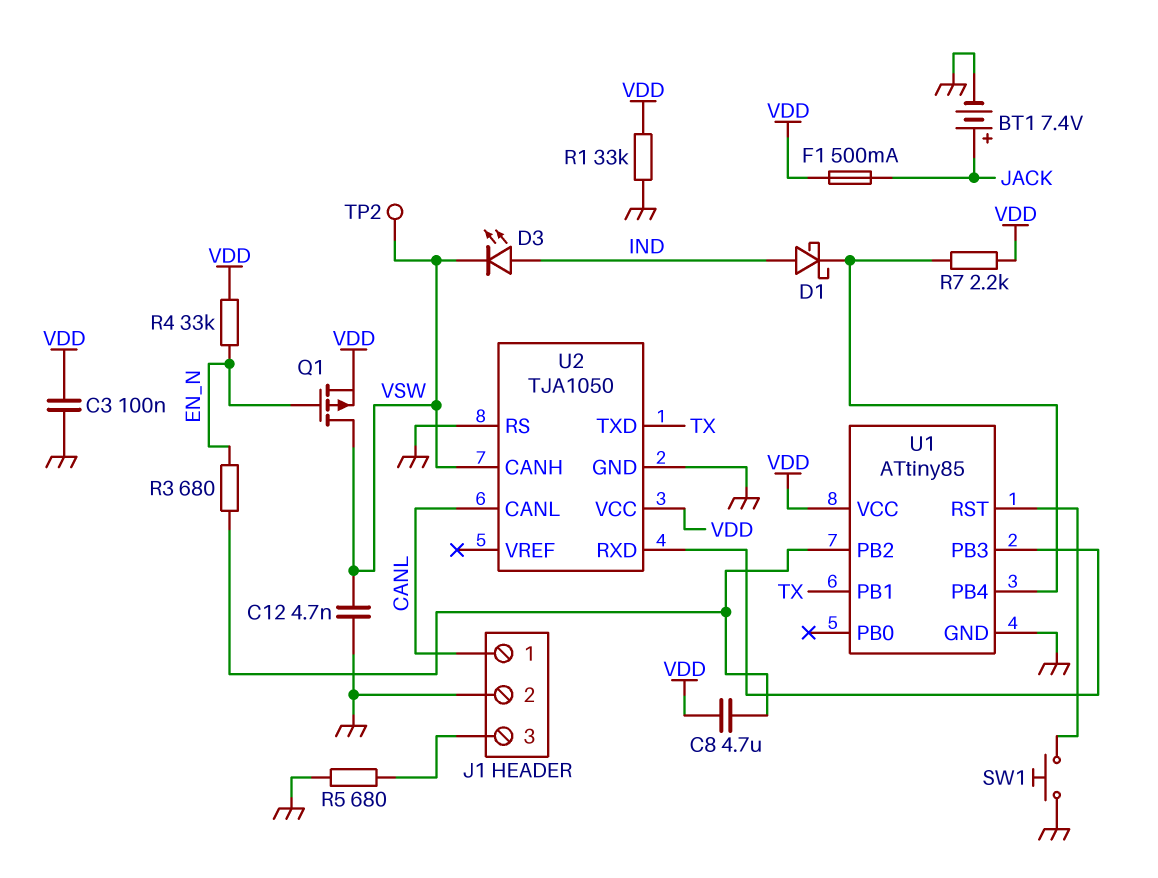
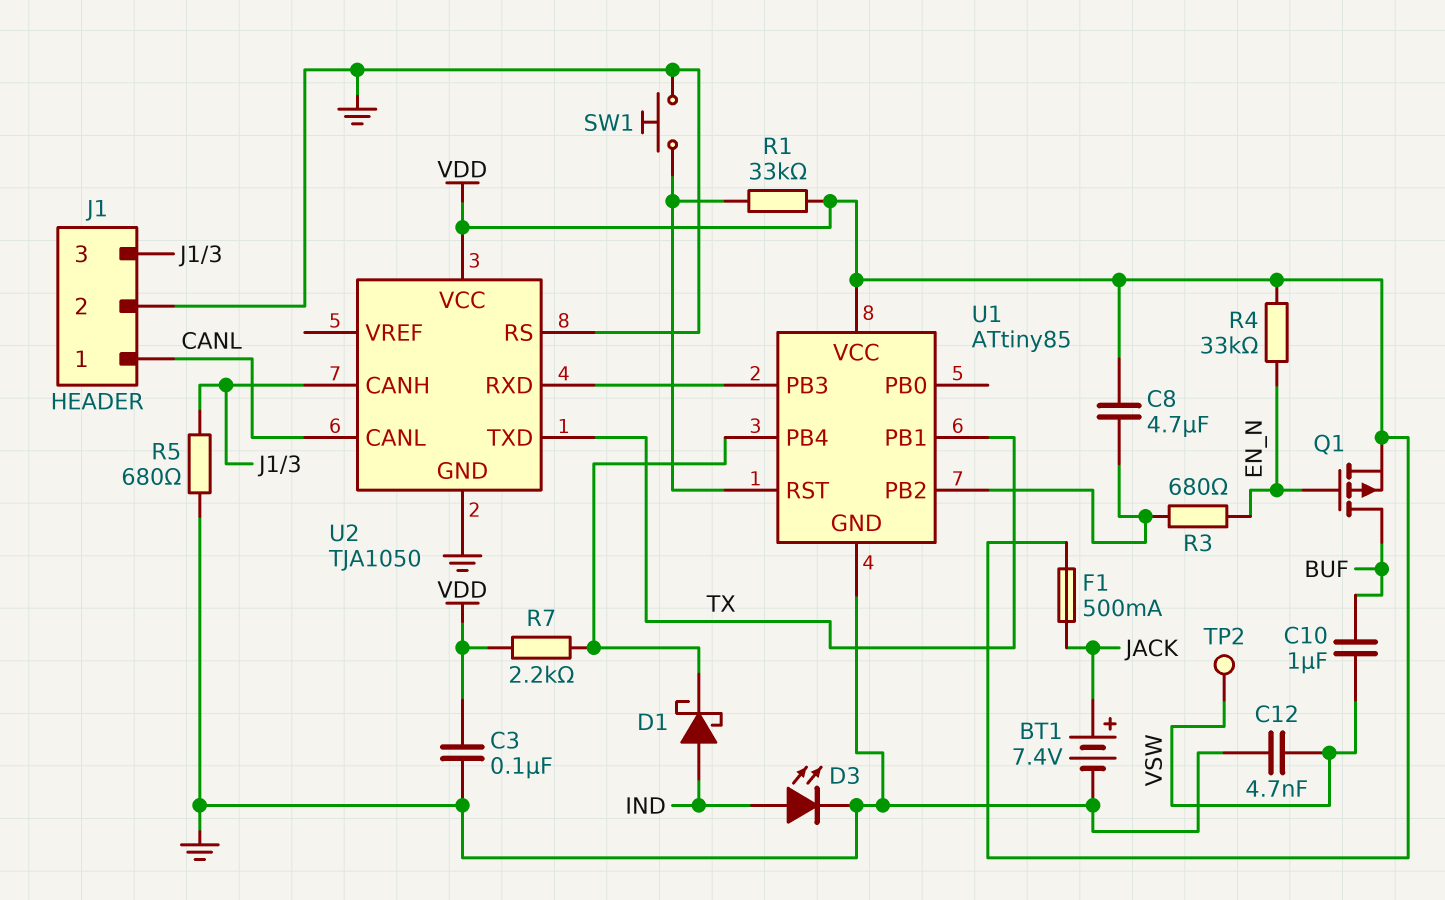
C10: none -> 1uF (BUF, VSW)
D3: LED (A IND, K VSW) -> LED (A IND, K GND)
Q1: PMOS (G EN_N, D VSW, S VDD) -> PMOS (G EN_N, D BUF, S VDD)
R1: 33k (GND, VDD) -> 33k (U1/RST, VDD)
U2 pin CANH: VSW -> J1/3

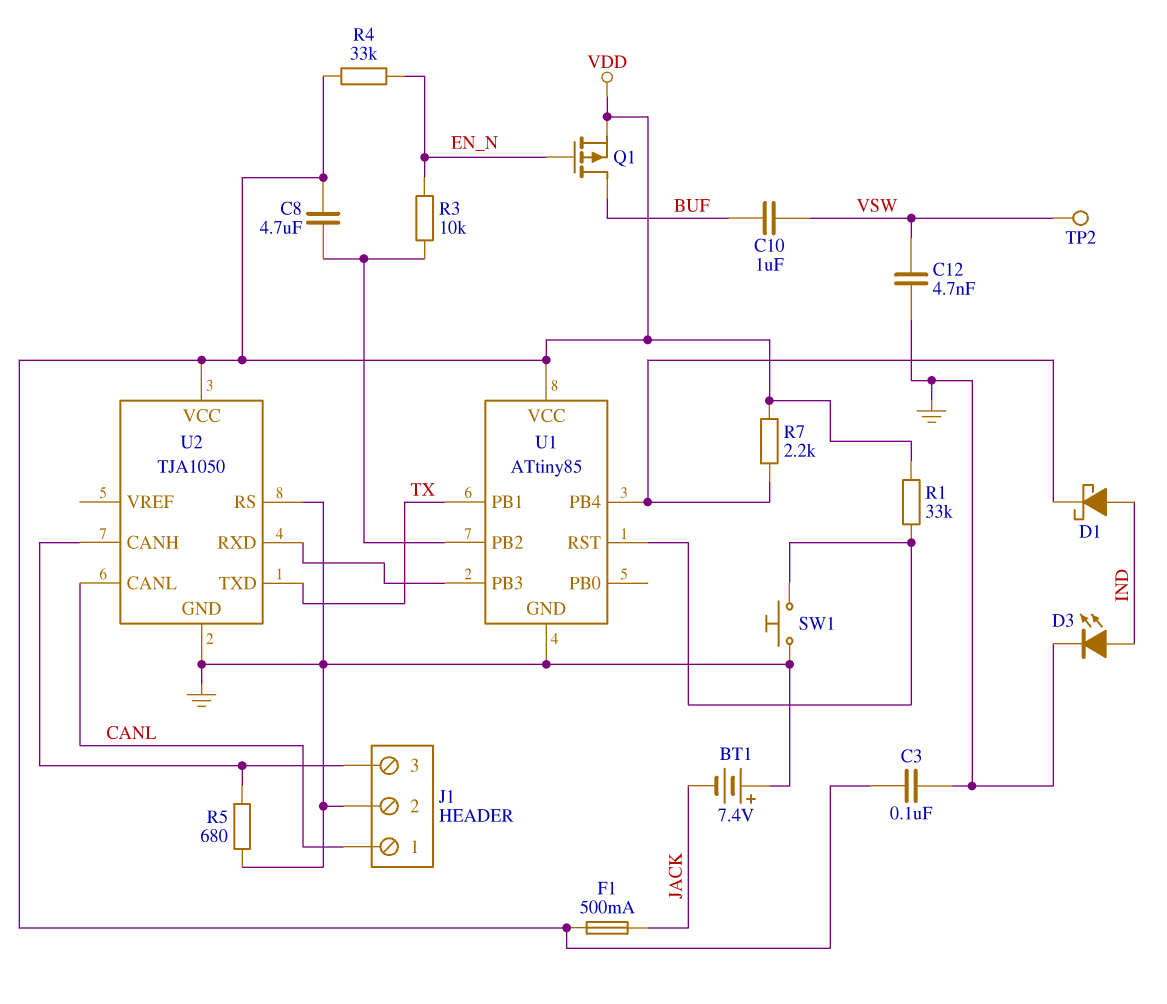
BT1: 7.4V (plus JACK, minus GND) -> 7.4V (plus GND, minus JACK)
R3: 680 (EN_N, U1/PB2) -> 10k (EN_N, U1/PB2)

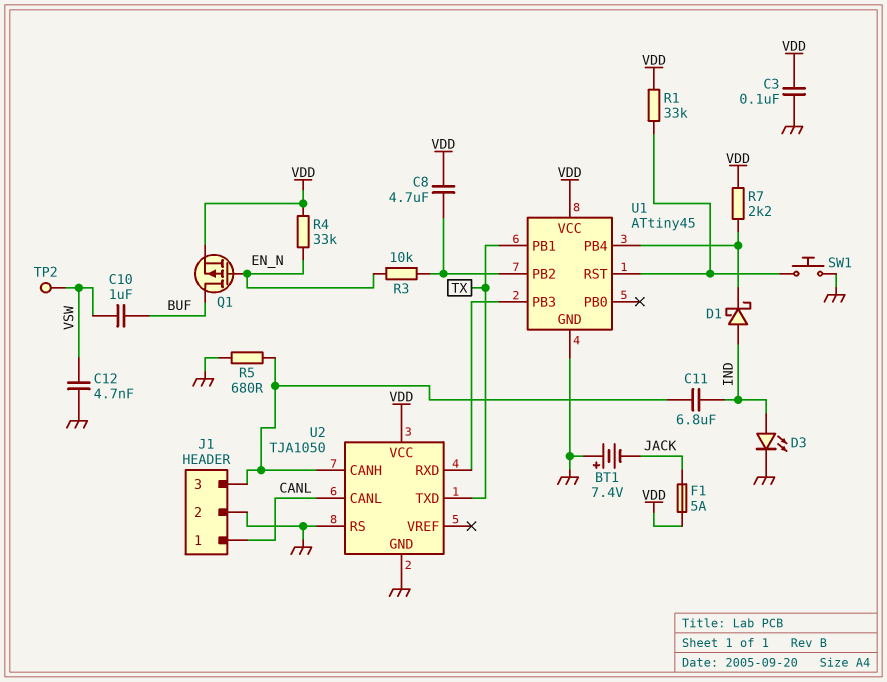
C11: none -> 6.8uF (IND, J1/3)
F1: 500mA (JACK, VDD) -> 5A (JACK, VDD)
U1: ATtiny85 -> ATtiny45

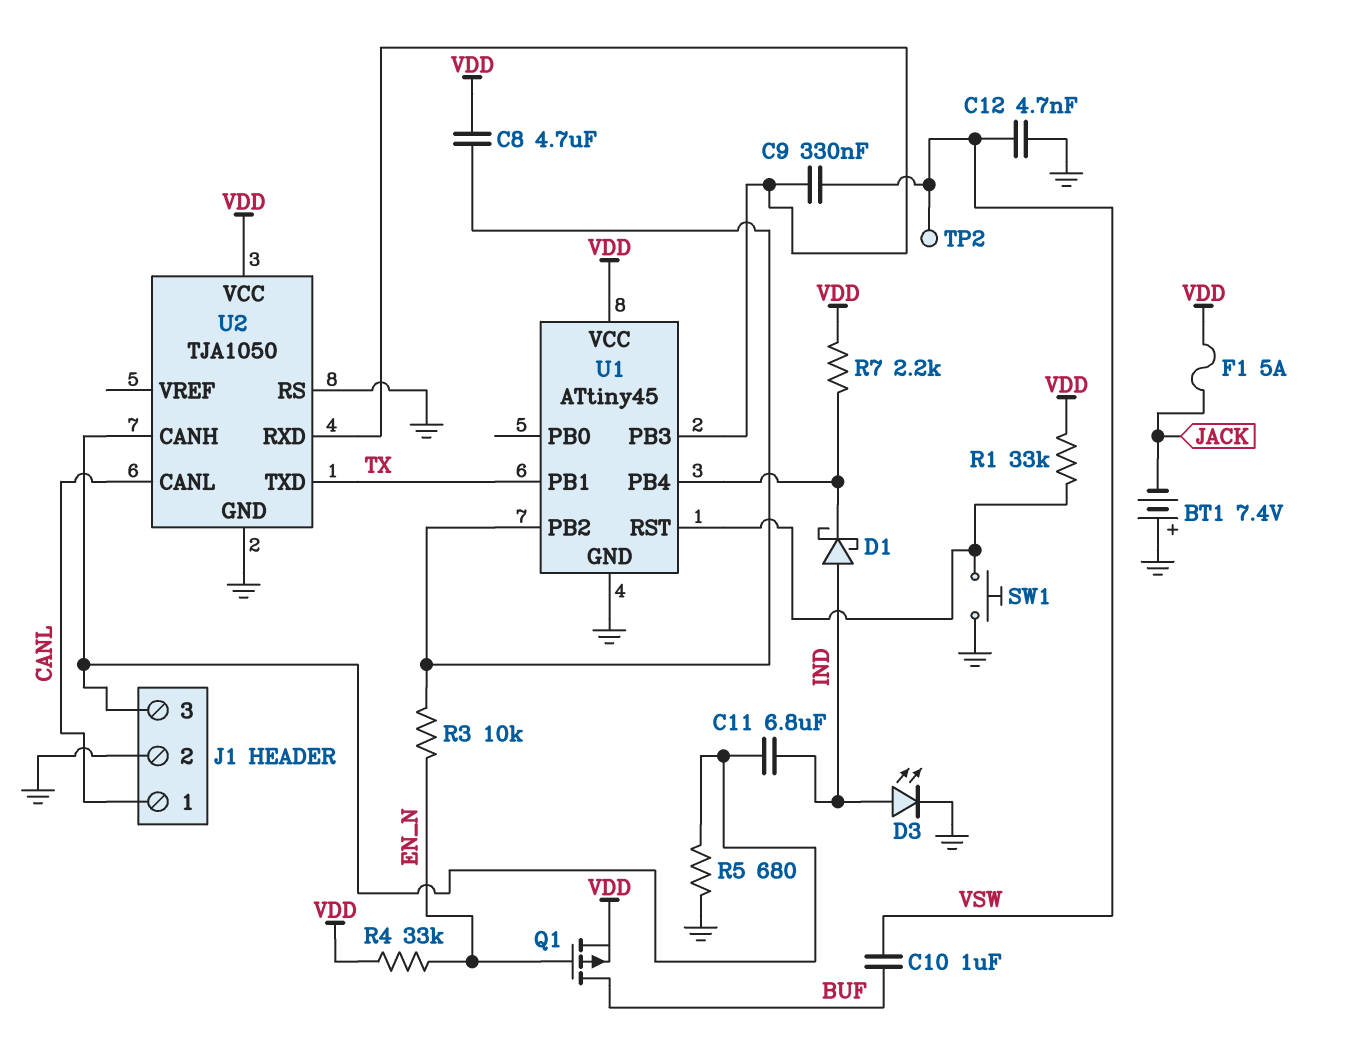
C3: 100nF (GND, VDD) -> none
C9: none -> 330nF (U1/PB3, VSW)

